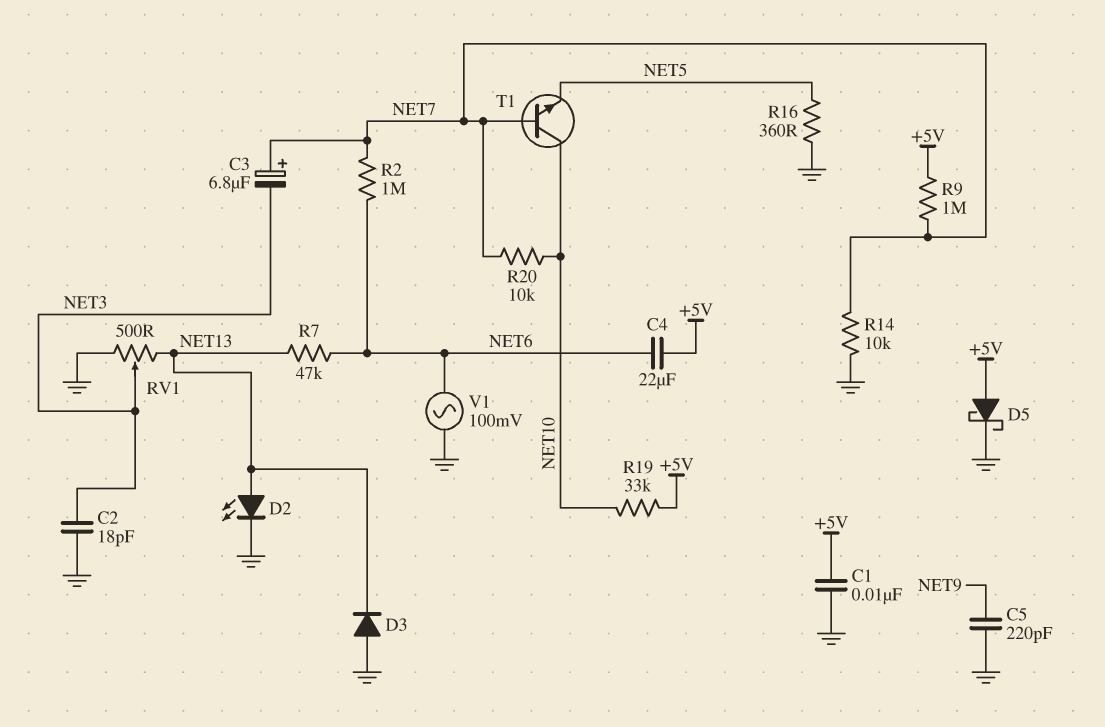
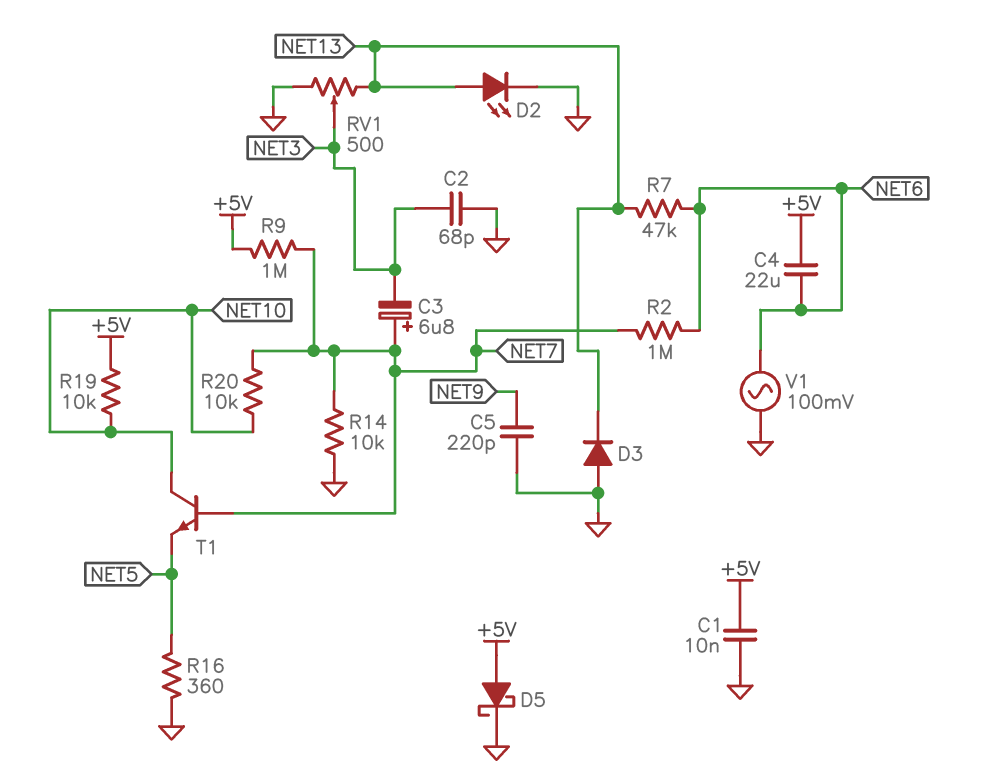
C2: 18pF (GND, NET3) -> 68pF (GND, NET3)
R19: 33k (+5V, NET10) -> 10k (+5V, NET10)

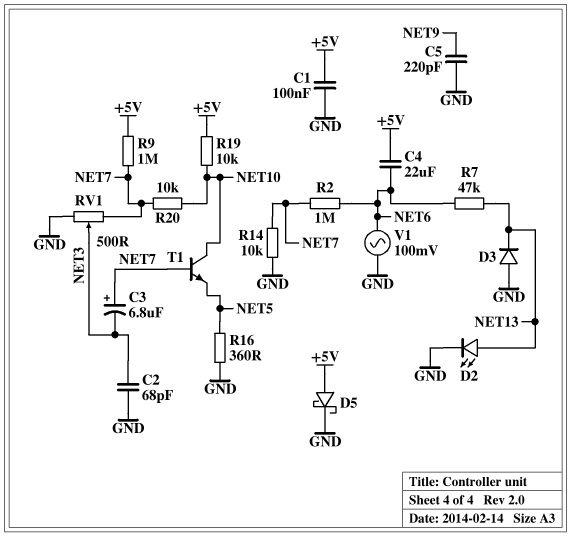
C1: 10nF (+5V, GND) -> 100nF (+5V, GND)
RV1: 500 (GND, NET13, wiper NET3) -> 500 (GND, NET7, wiper NET3)

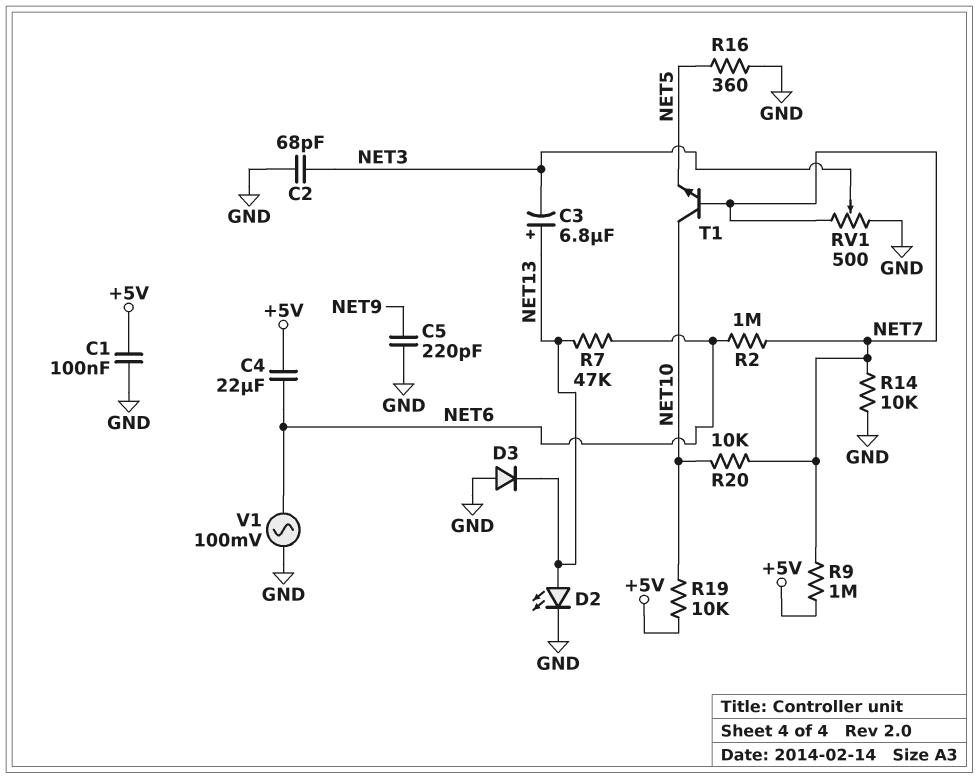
C3: 6.8uF (plus NET7, minus NET3) -> 6.8uF (plus NET13, minus NET3)
D5: schottky (A +5V, K GND) -> none

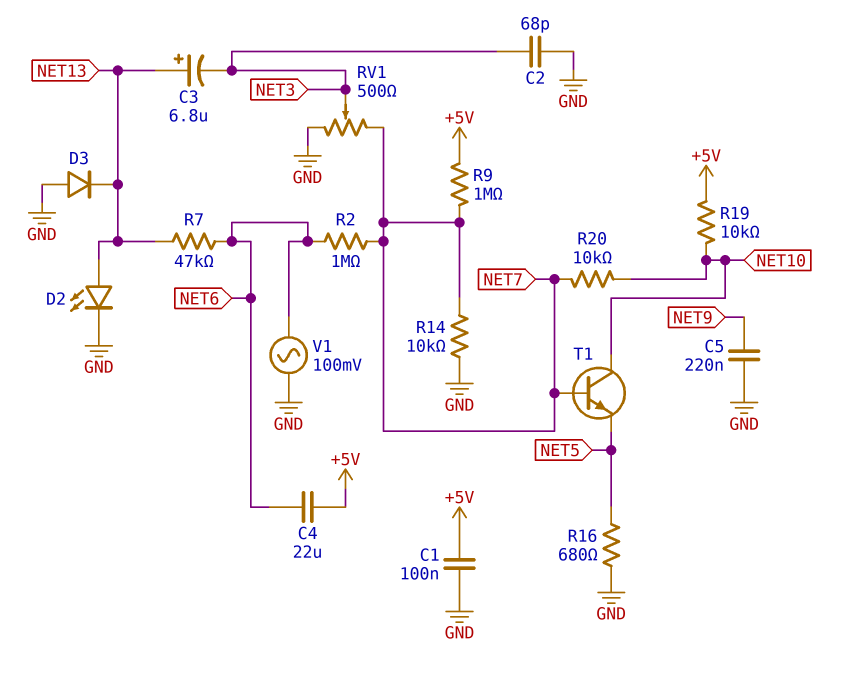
C5: 220pF (GND, NET9) -> 220nF (GND, NET9)
R16: 360 (GND, NET5) -> 680 (GND, NET5)

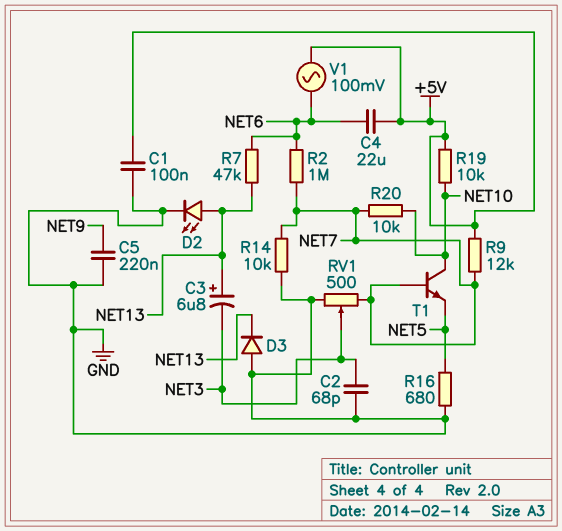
R9: 1M (+5V, NET7) -> 12k (+5V, NET7)
V1: AC 100mV (GND, NET6) -> AC 100mV (+5V, NET6)

